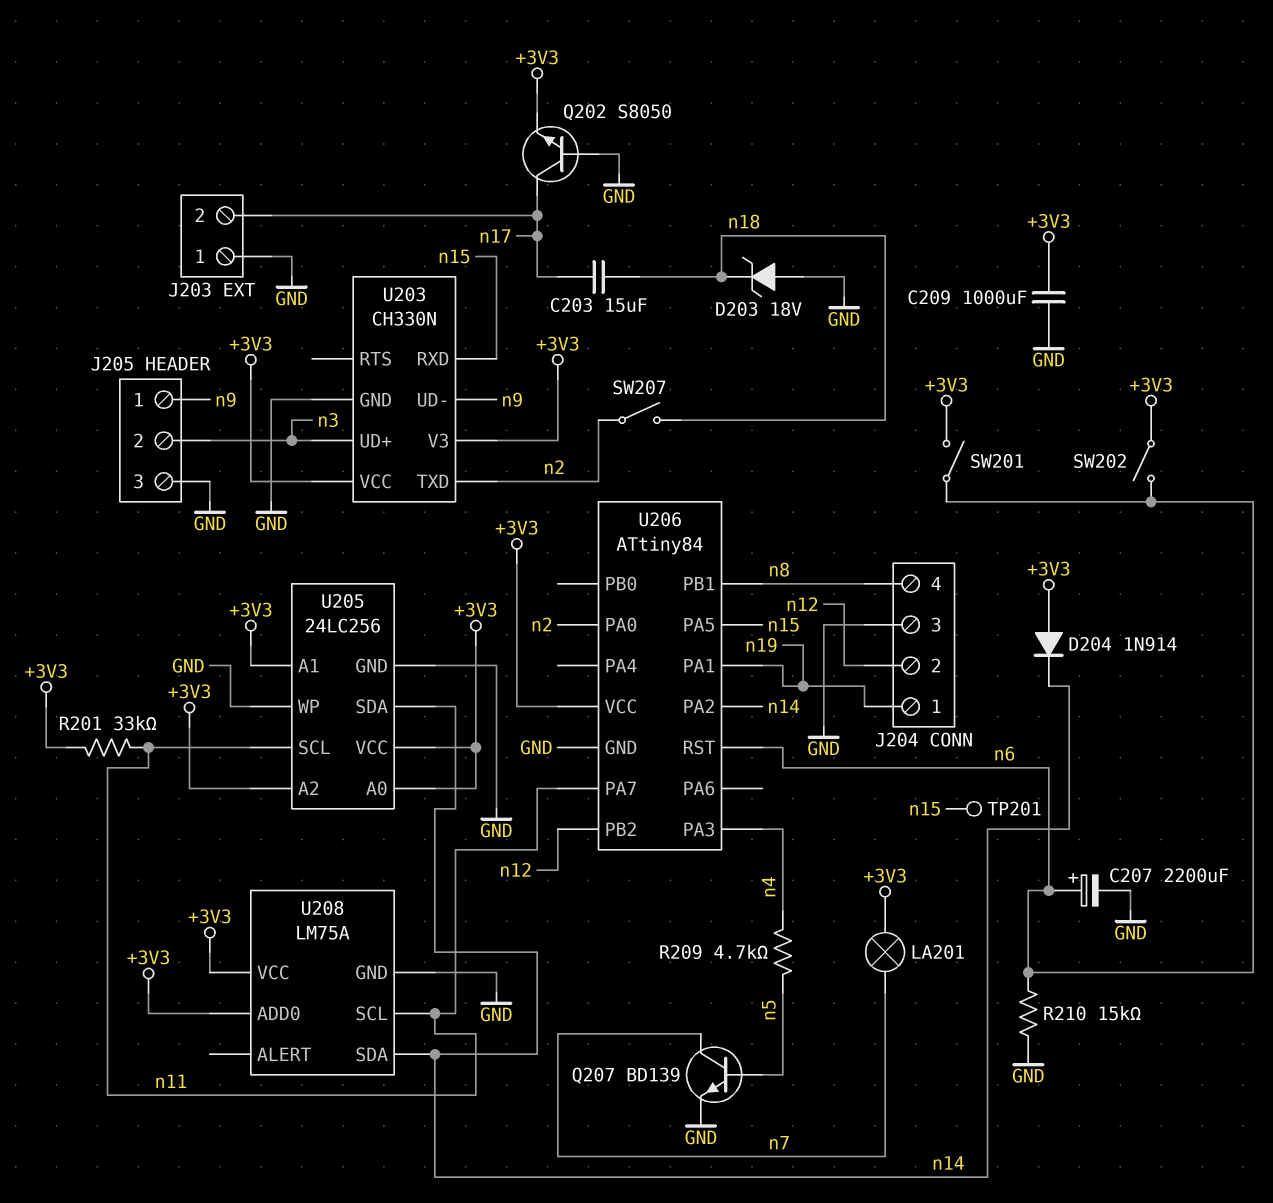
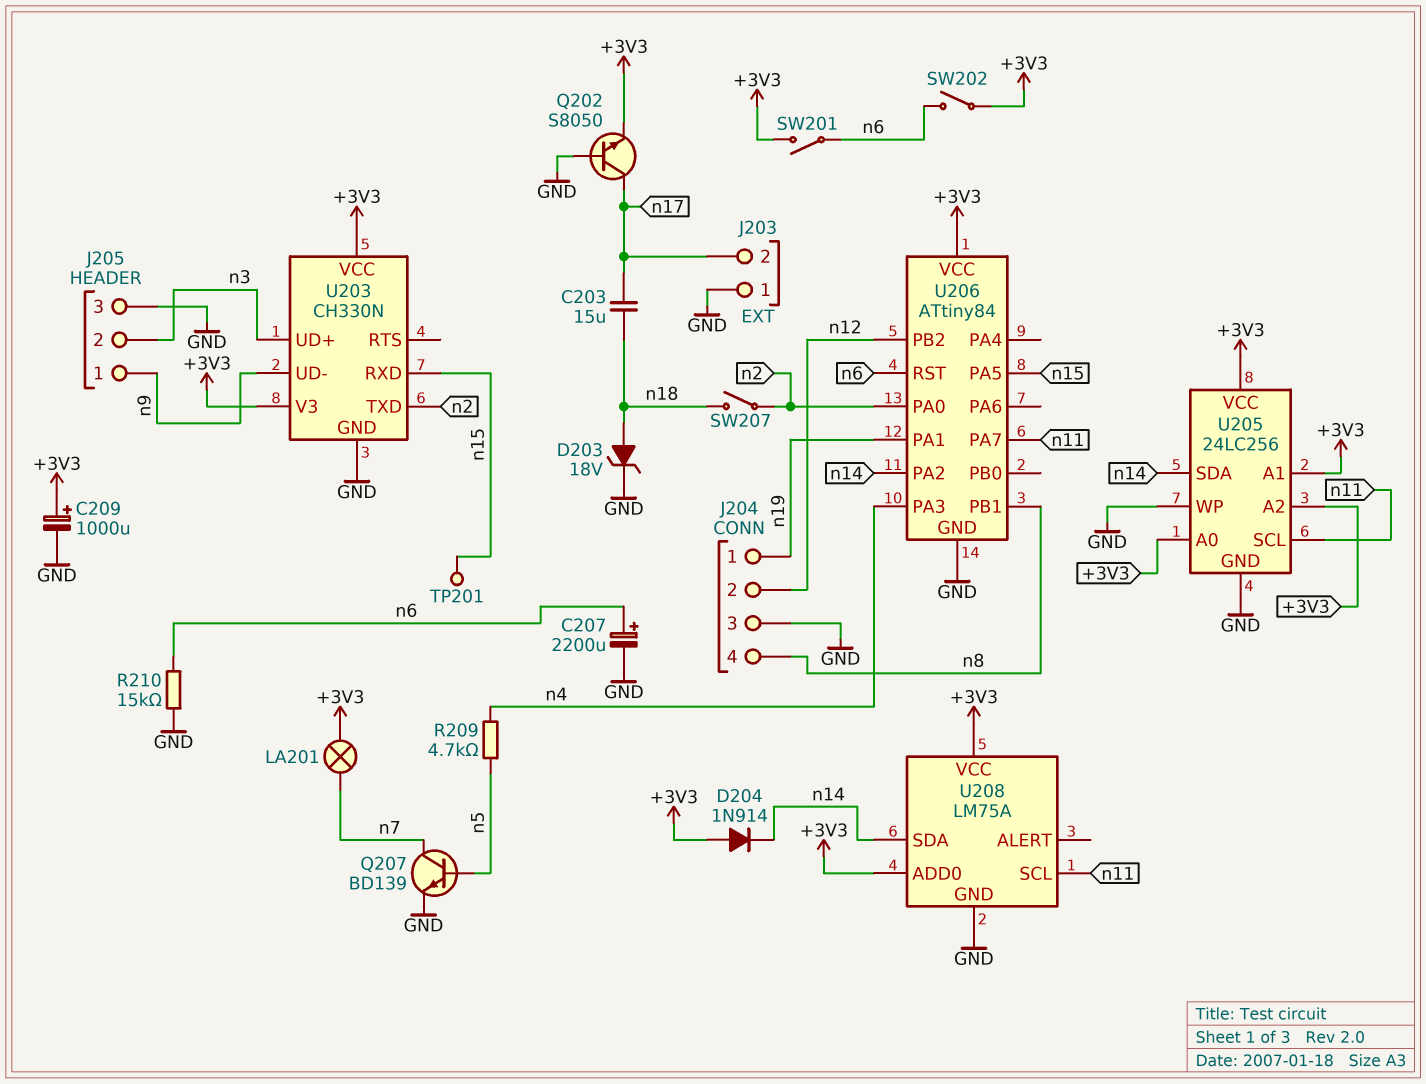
C209: 1000uF (+3V3, GND) -> 1000uF (plus +3V3, minus GND)
D203: zener 18V (A GND, K n18) -> zener 18V (A n18, K GND)
R201: 33k (+3V3, n11) -> none

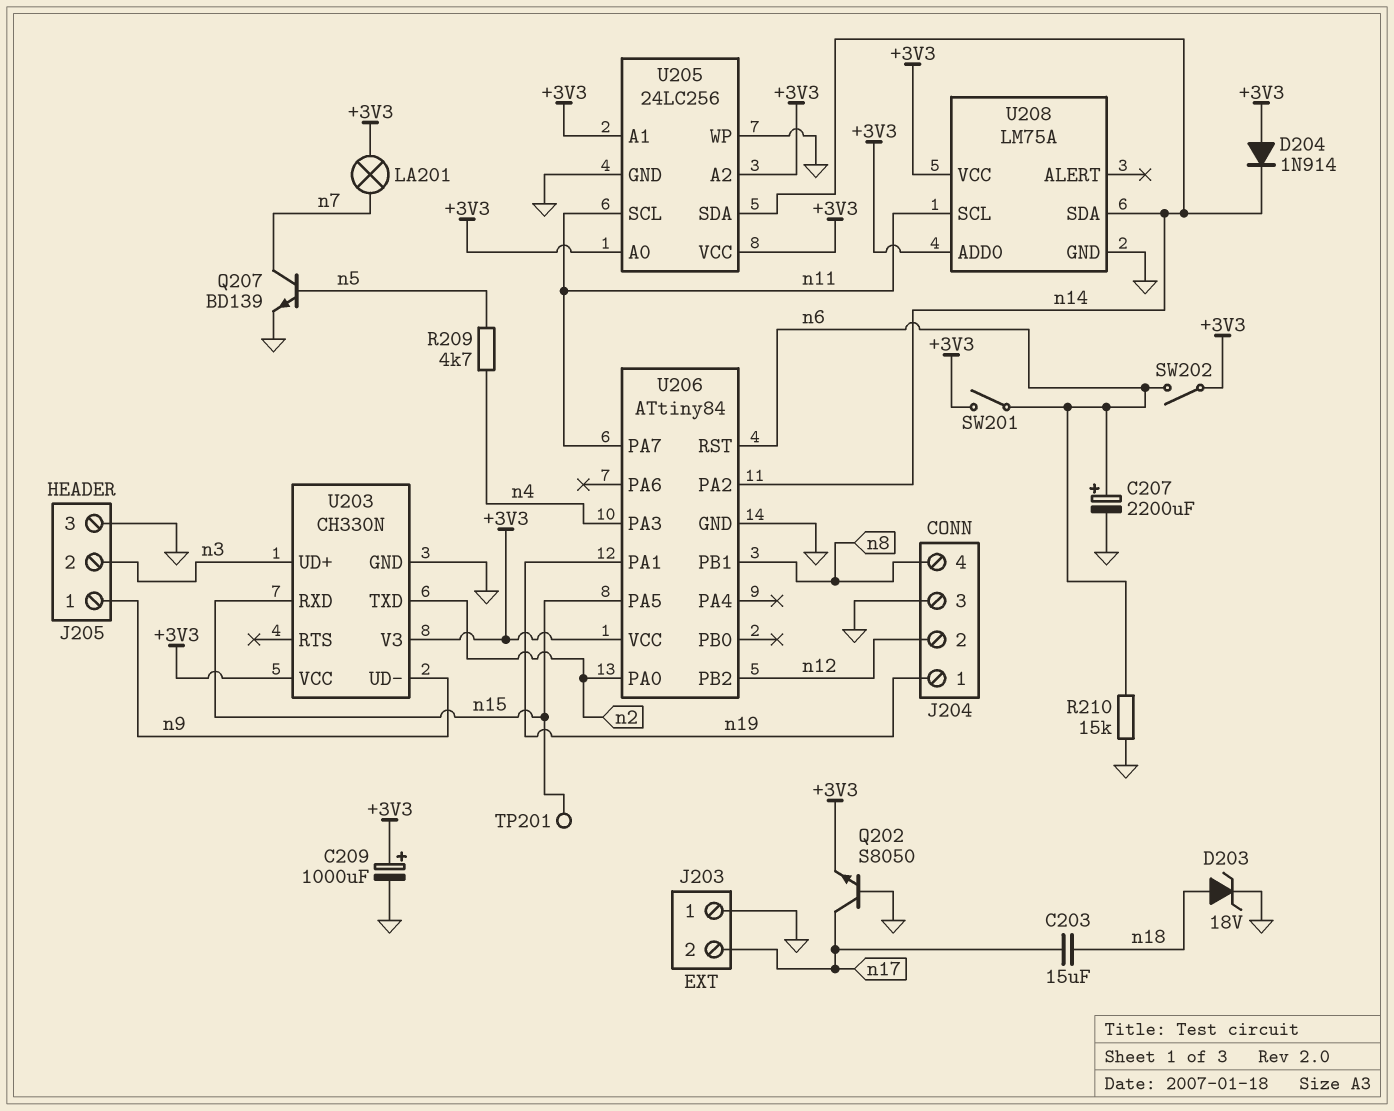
SW207: switch (n2, n18) -> none

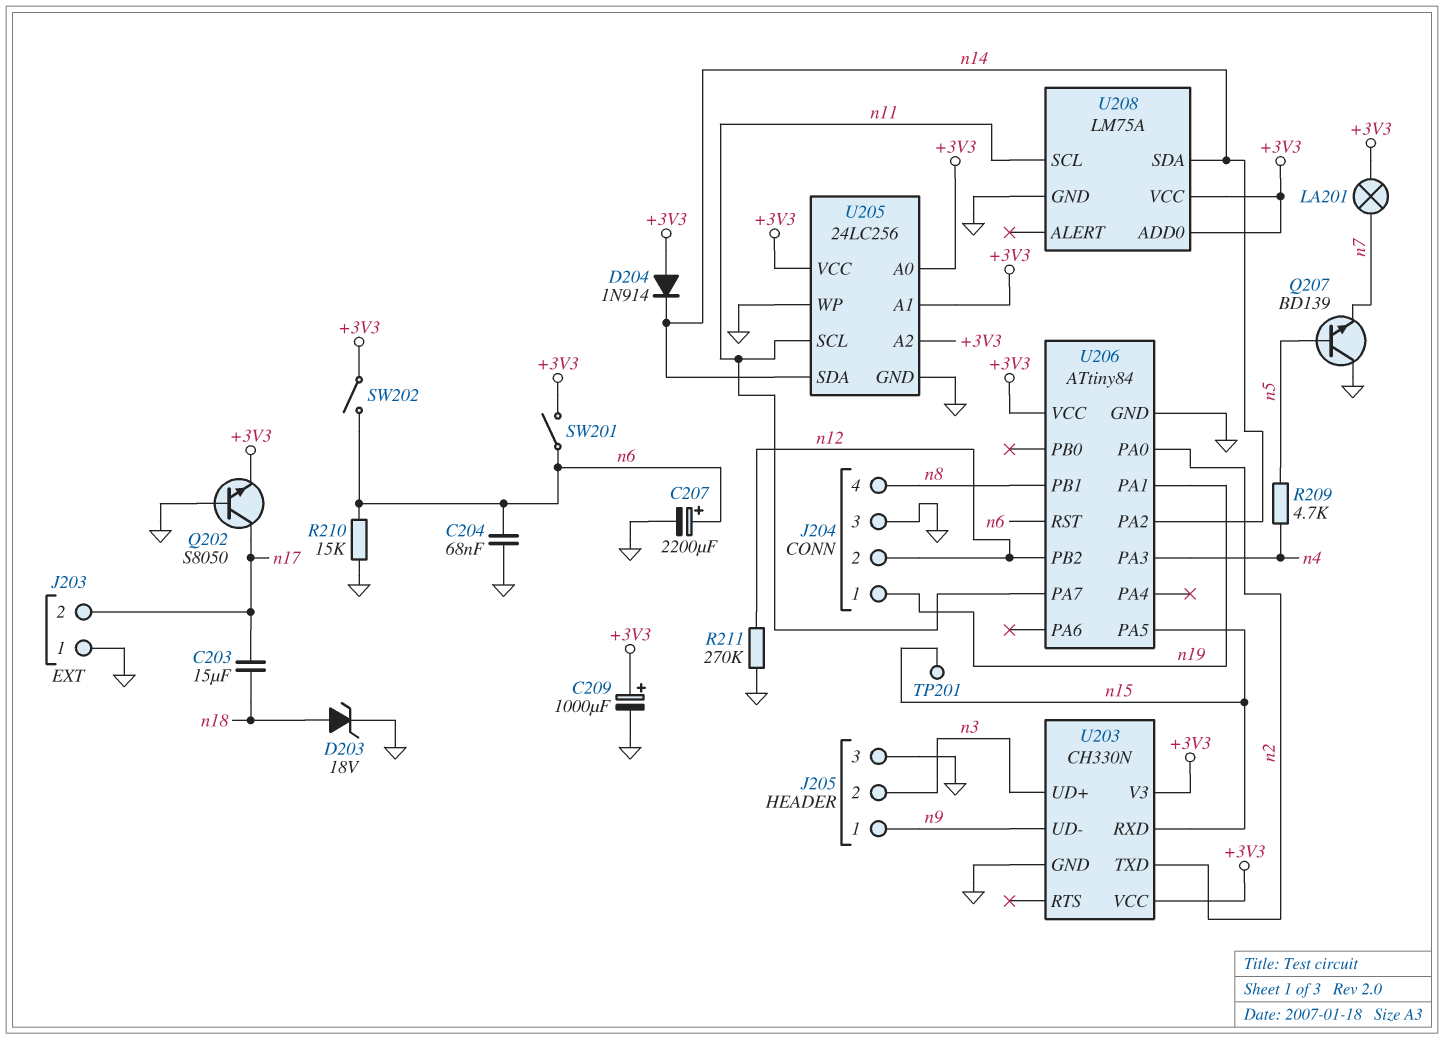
C204: none -> 68nF (GND, n6)
Q207: NPN BD139 (B n5, C n7, E GND) -> NPN BD139 (B n5, C GND, E n7)
R211: none -> 270k (GND, n12)

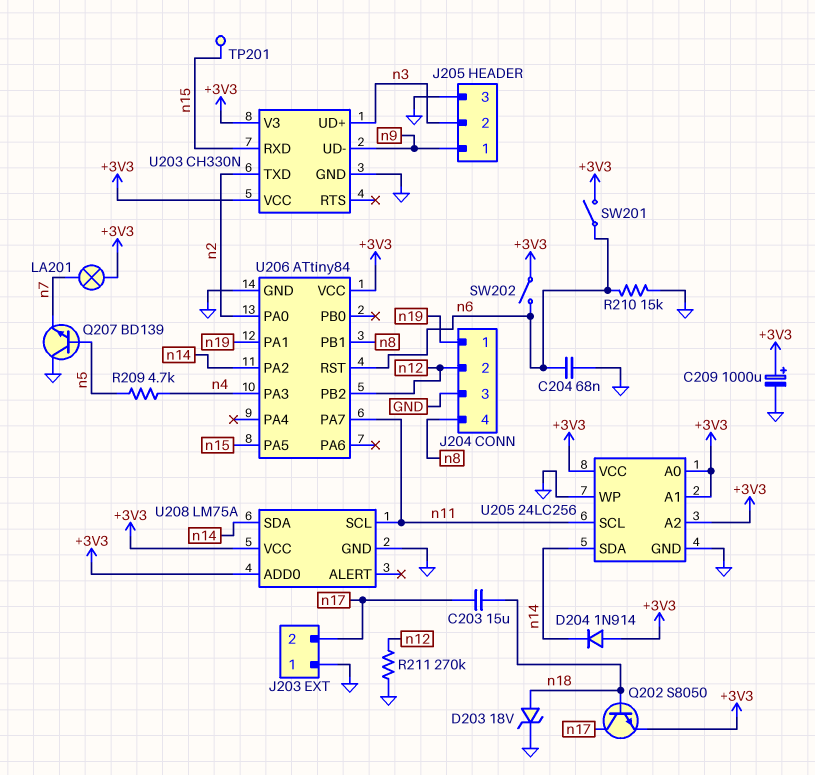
C207: 2200uF (plus n6, minus GND) -> none
Q202: NPN S8050 (B GND, C n17, E +3V3) -> NPN S8050 (B n18, C n17, E +3V3)

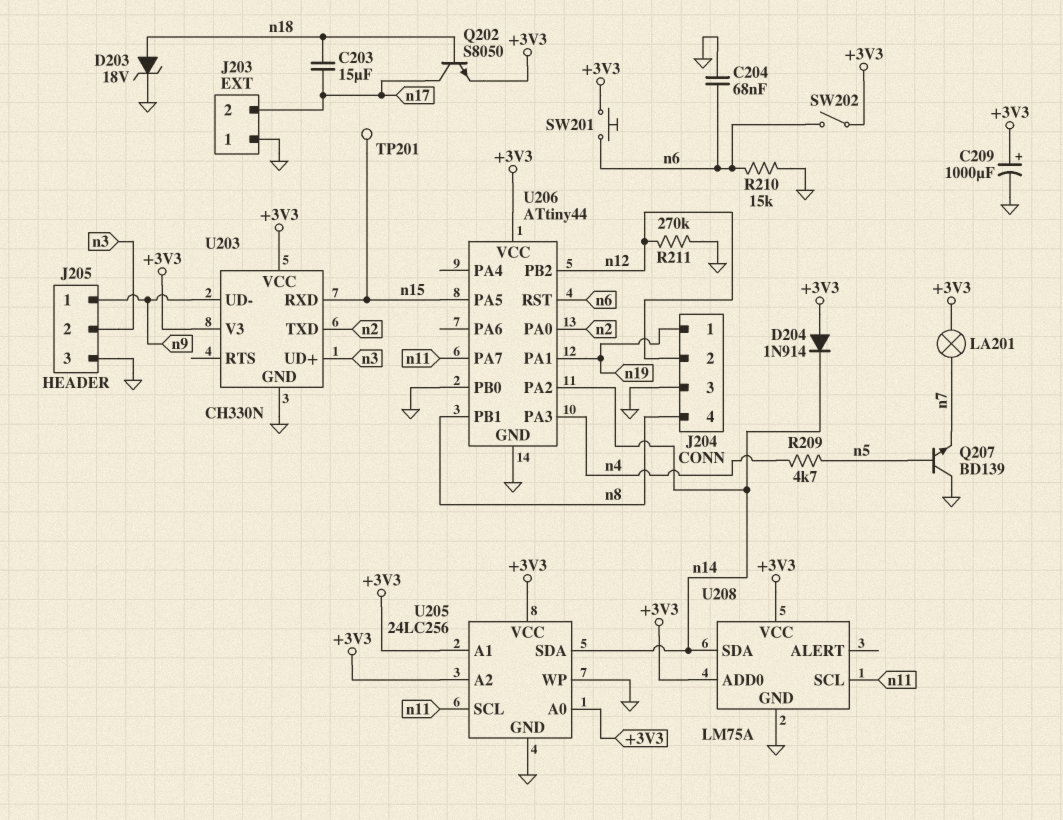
SW201: switch (+3V3, n6) -> button (+3V3, n6)
U206: ATtiny84 -> ATtiny44
U206 pin PB0: none -> GND

